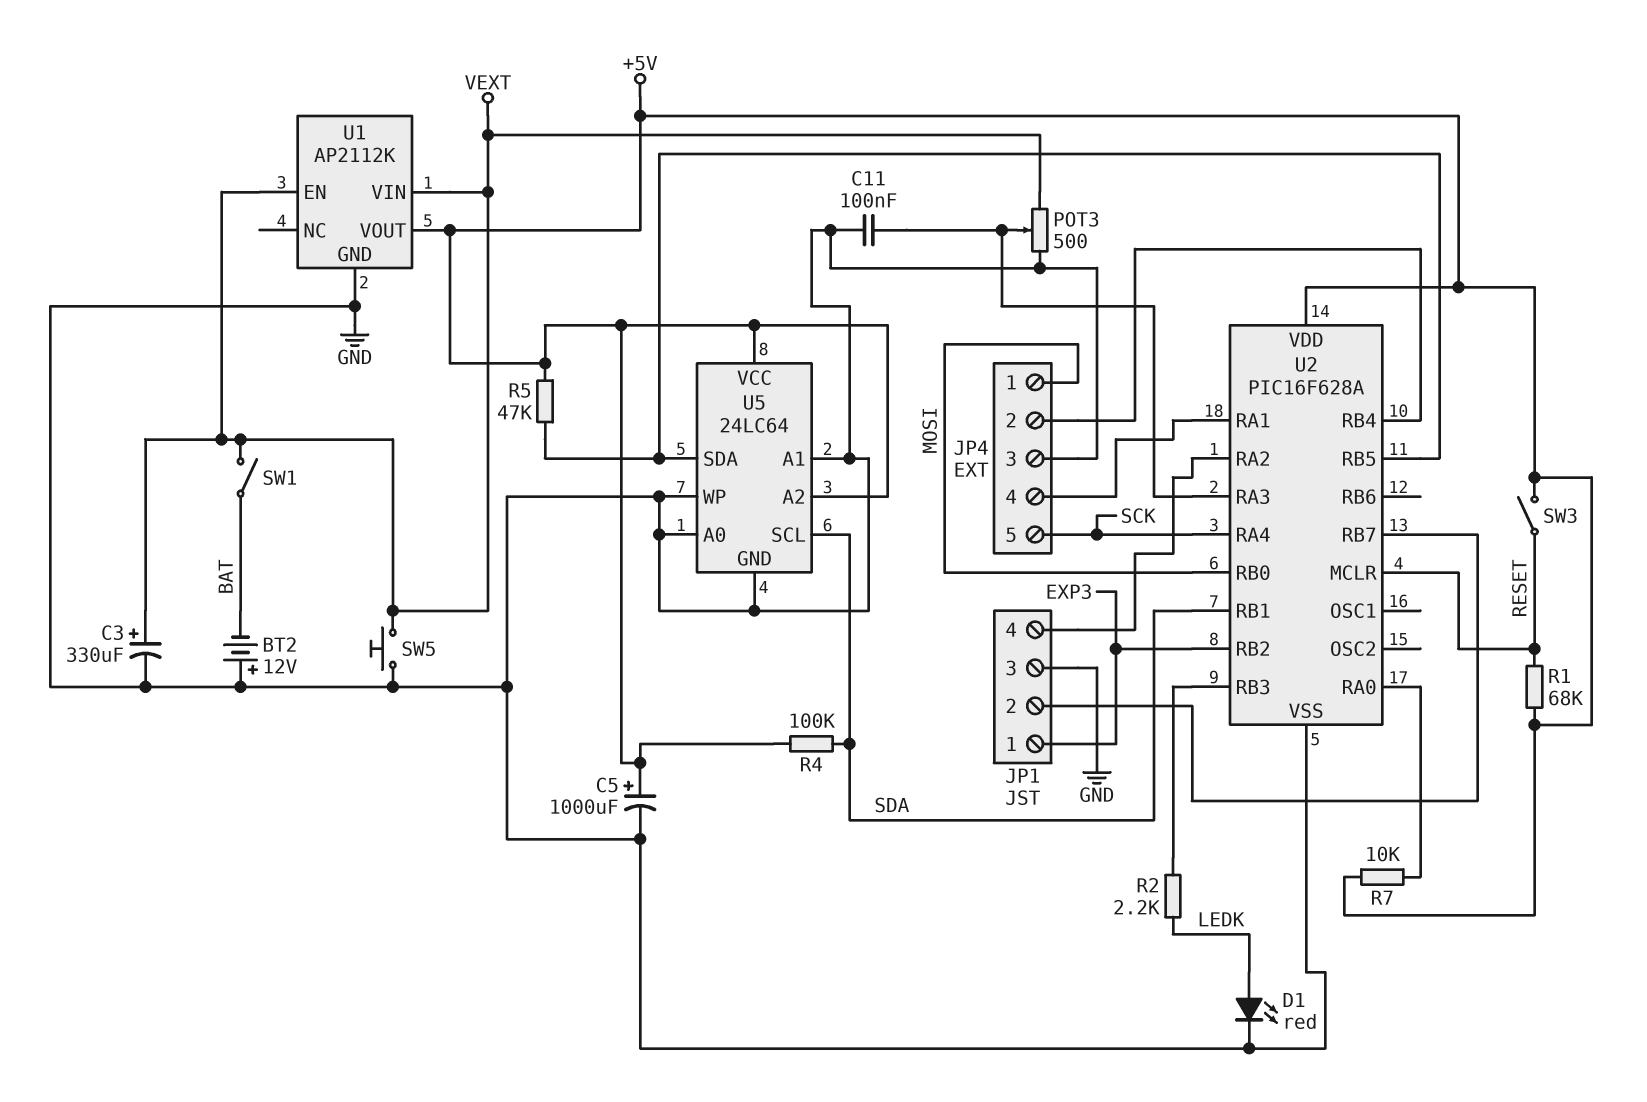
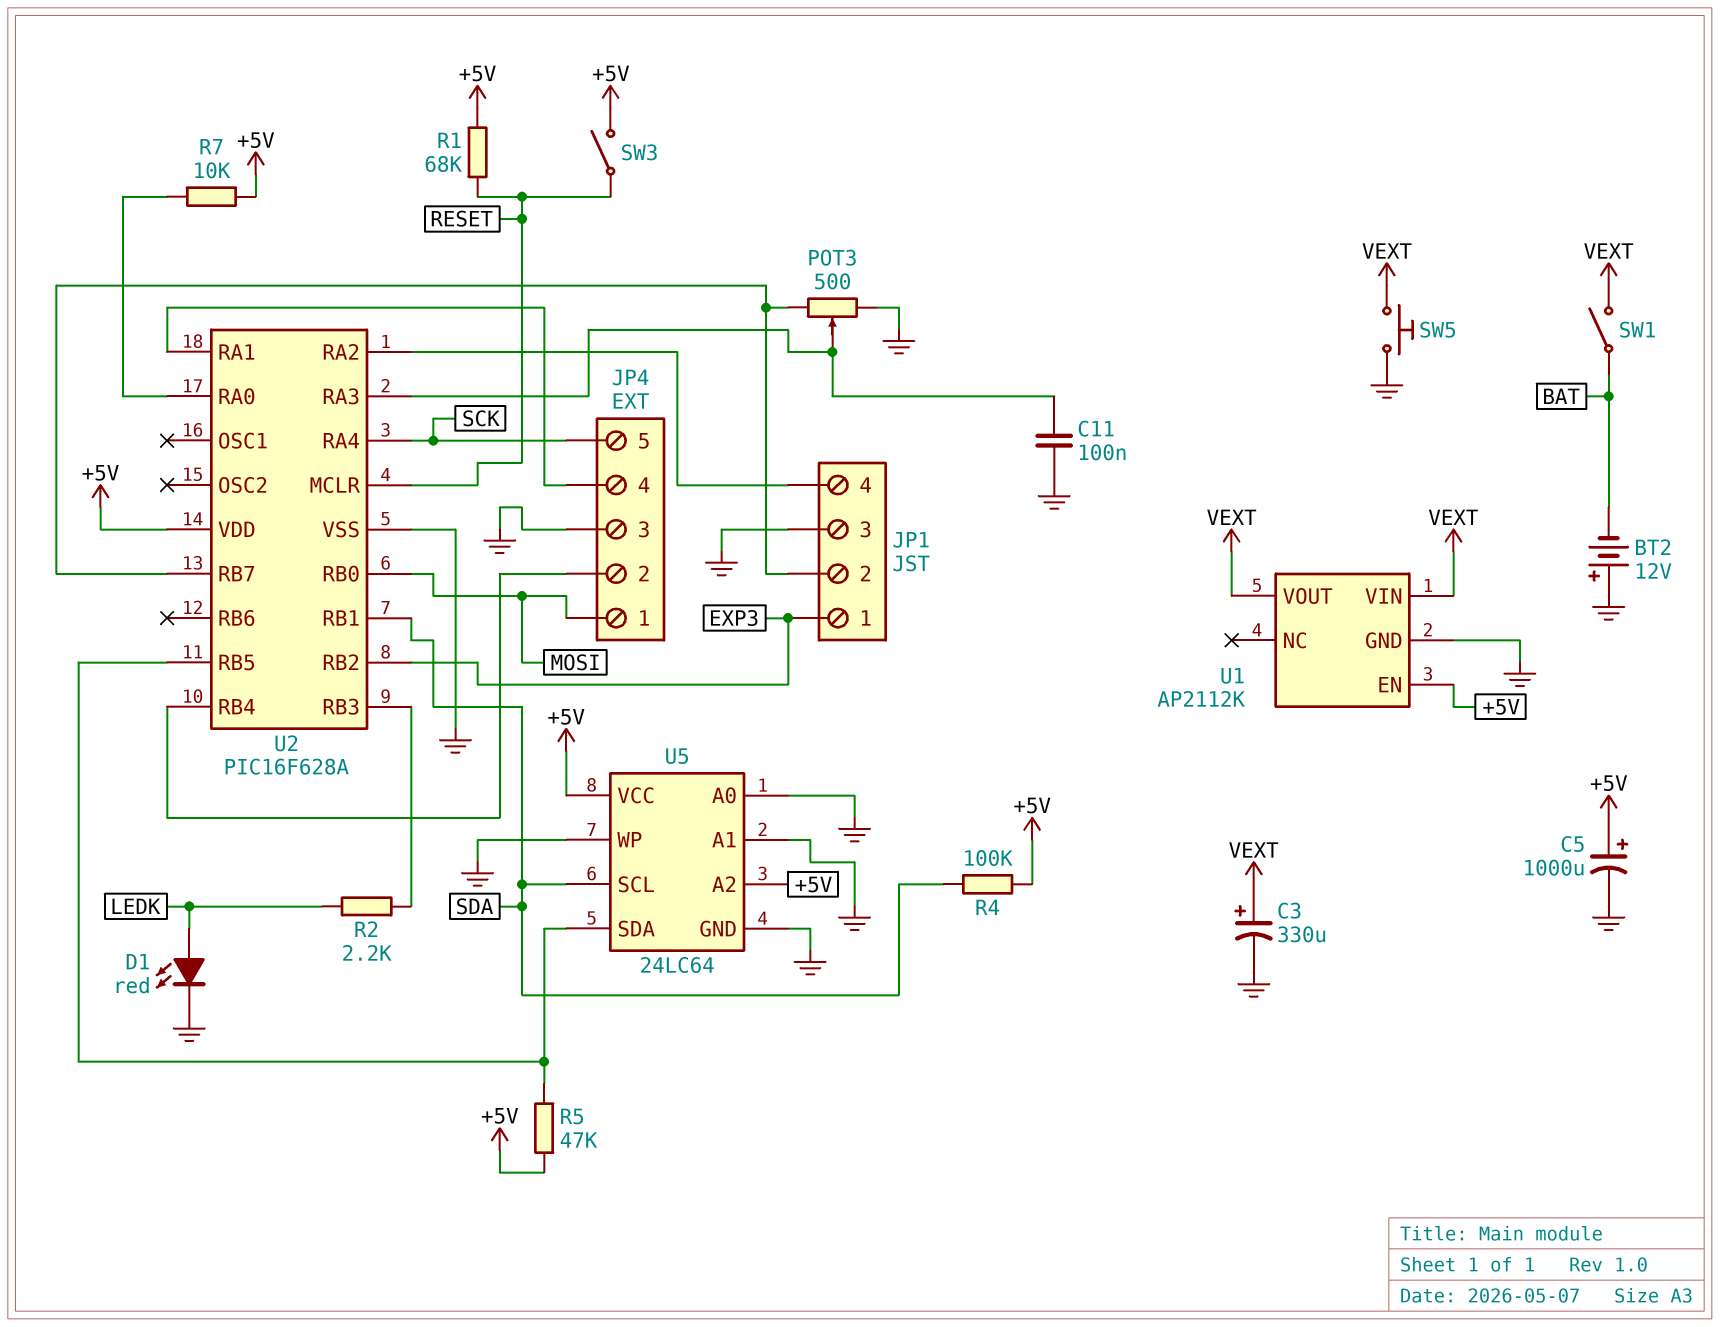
POT3: 500 (GND, VEXT, wiper U2/RA3) -> 500 (GND, JP1/2, wiper U2/RA3)
U1 pin EN: VEXT -> +5V
U1 pin VOUT: +5V -> VEXT

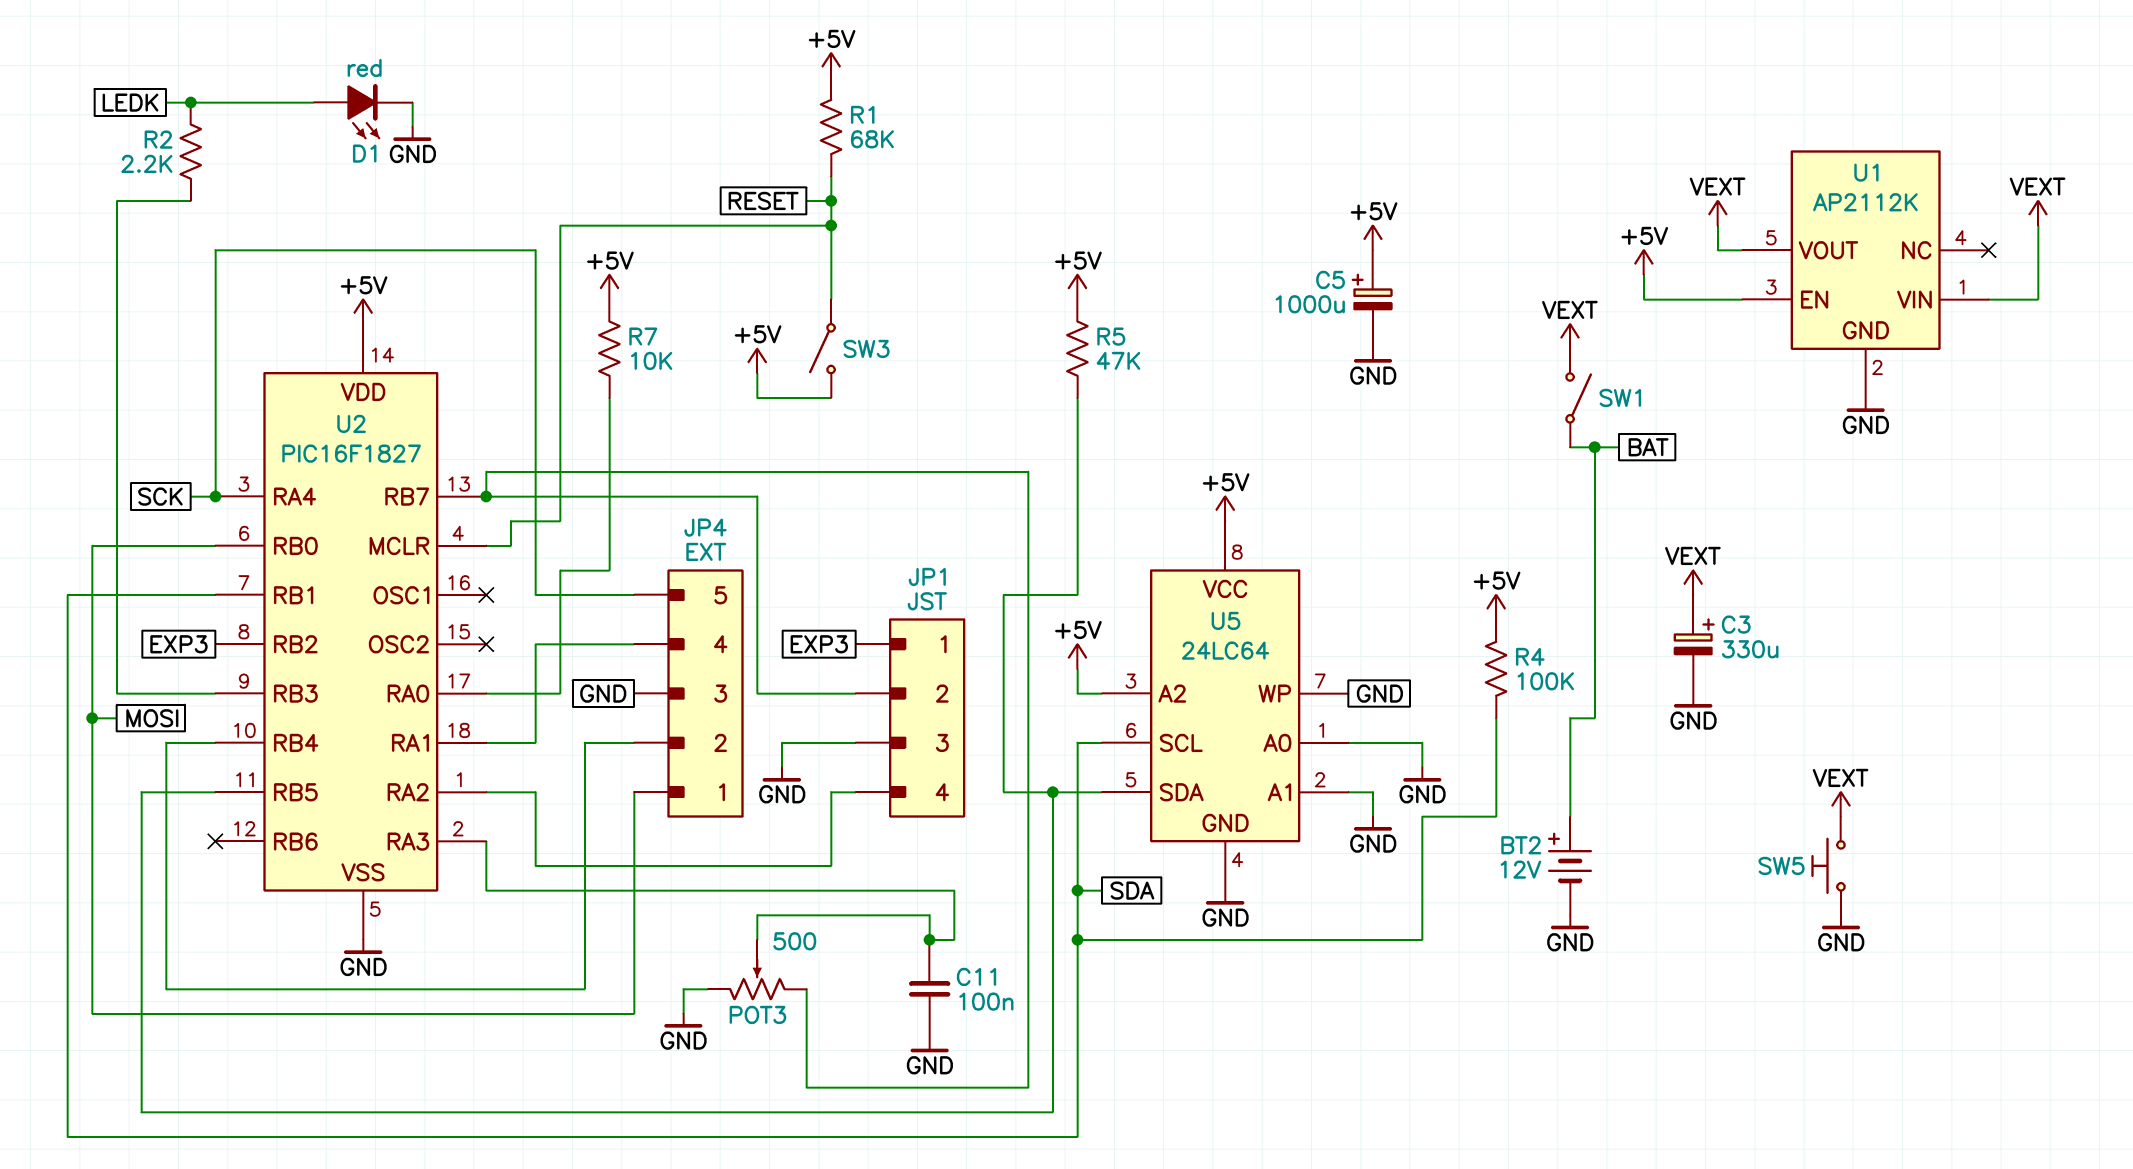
BT2: 12V (plus GND, minus BAT) -> 12V (plus BAT, minus GND)
U2: PIC16F628A -> PIC16F1827

